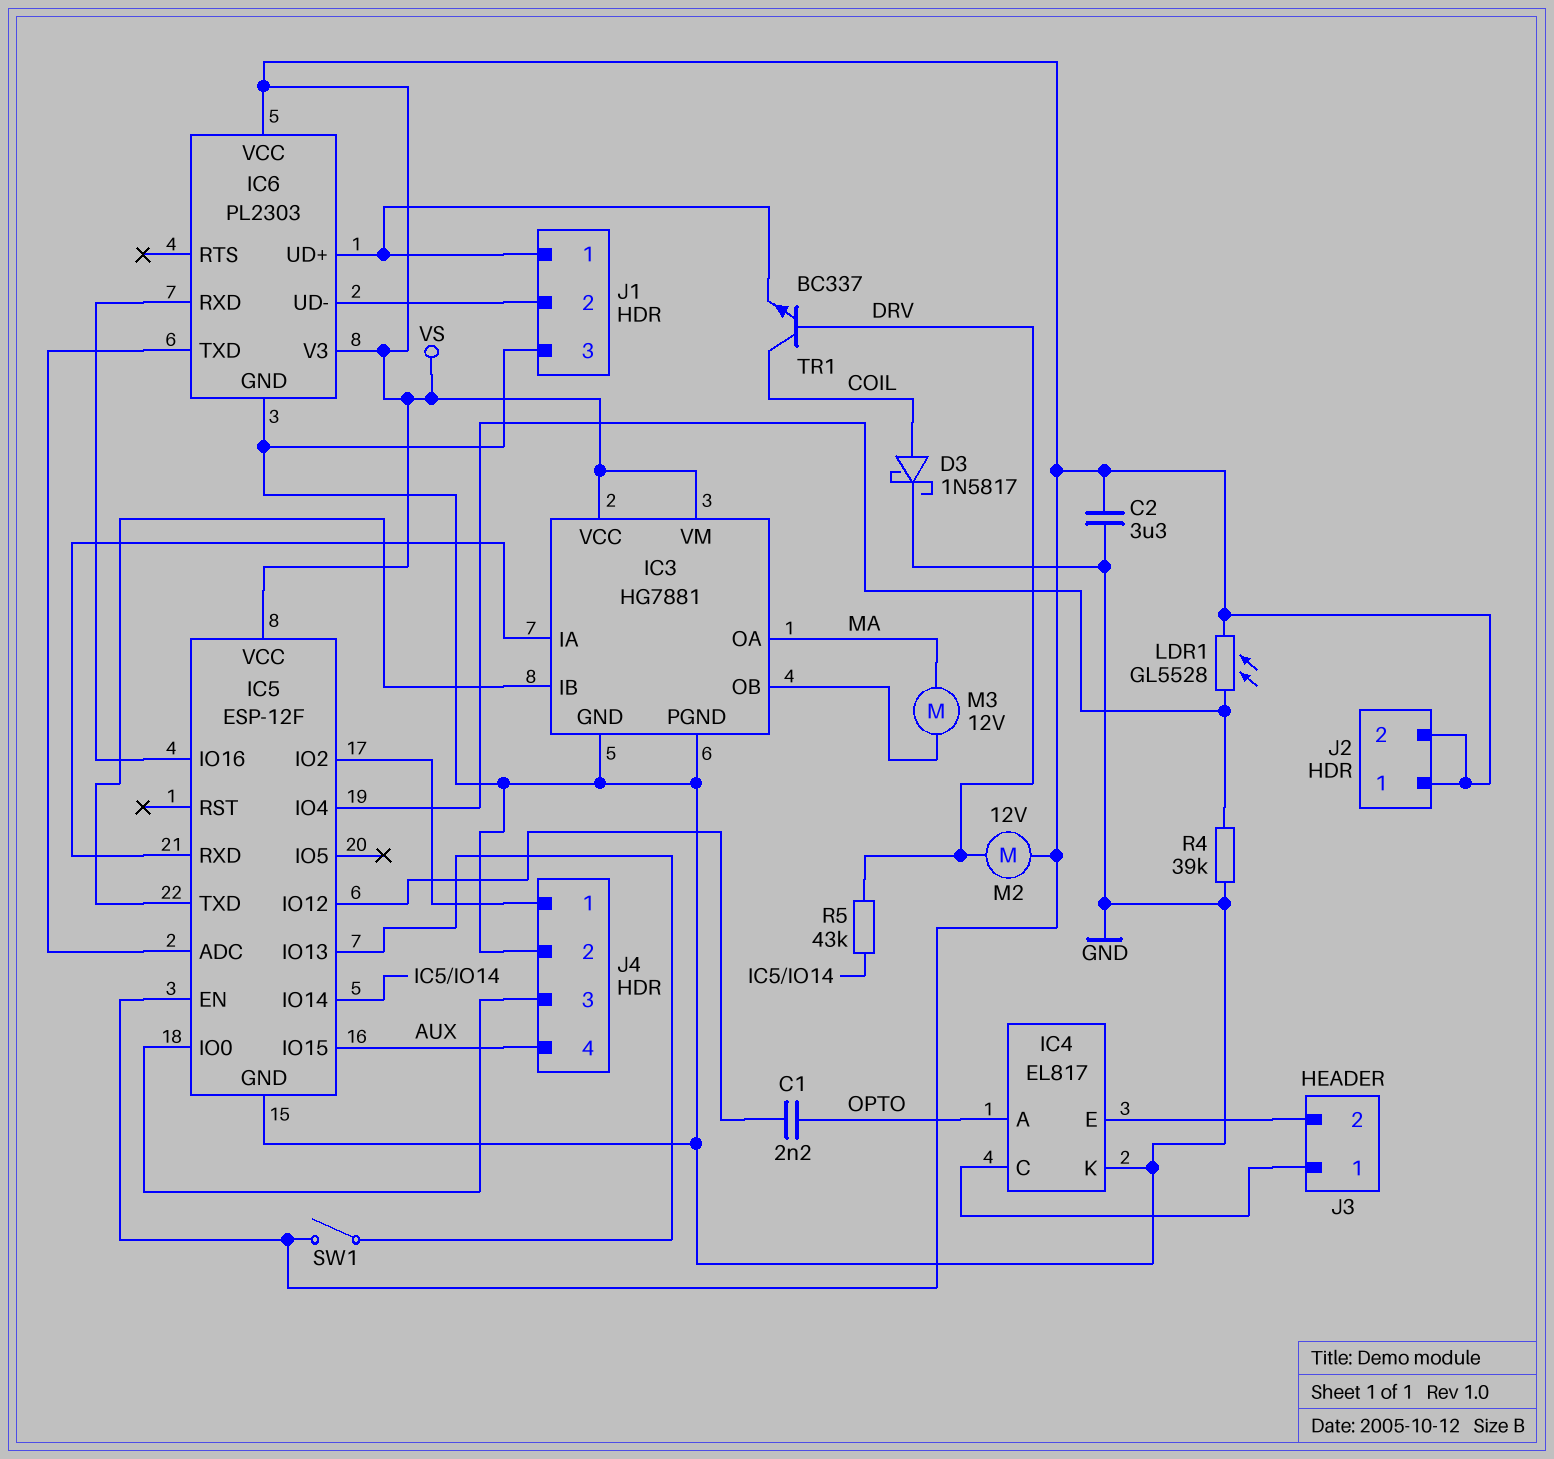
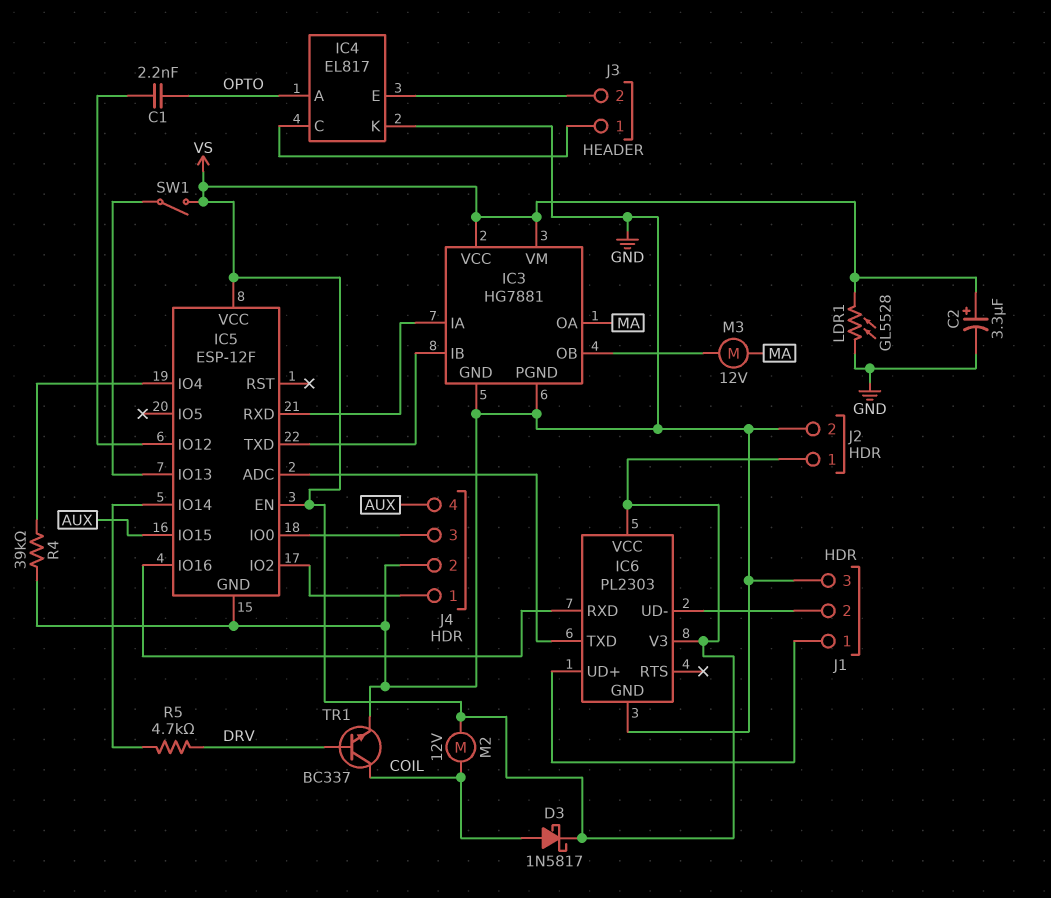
C2: 3.3uF (GND, VS) -> 3.3uF (plus VS, minus GND)
D3: schottky 1N5817 (A COIL, K GND) -> schottky 1N5817 (A COIL, K VS)
J2 pin 2: VS -> GND
LDR1: GL5528 (IC5/IO4, VS) -> GL5528 (GND, VS)
M2: motor 12V (DRV, VS) -> motor 12V (COIL, VS)
R5: 43k (DRV, IC5/IO14) -> 4.7k (DRV, IC5/IO14)
TR1: NPN BC337 (B DRV, C COIL, E IC6/UD+) -> NPN BC337 (B DRV, C COIL, E GND)

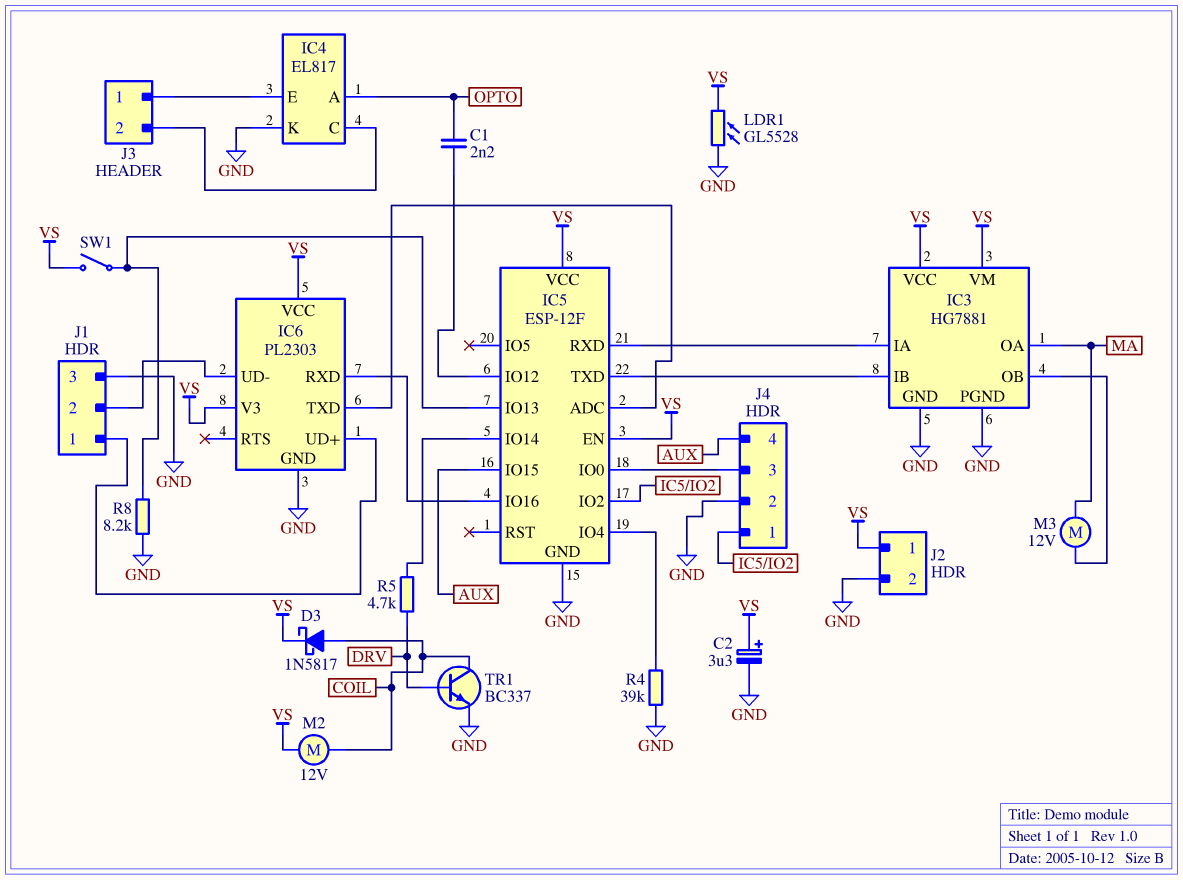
J3 pin 1: IC4/C -> IC4/E
J3 pin 2: IC4/E -> IC4/C
R8: none -> 8.2k (GND, IC5/IO13)

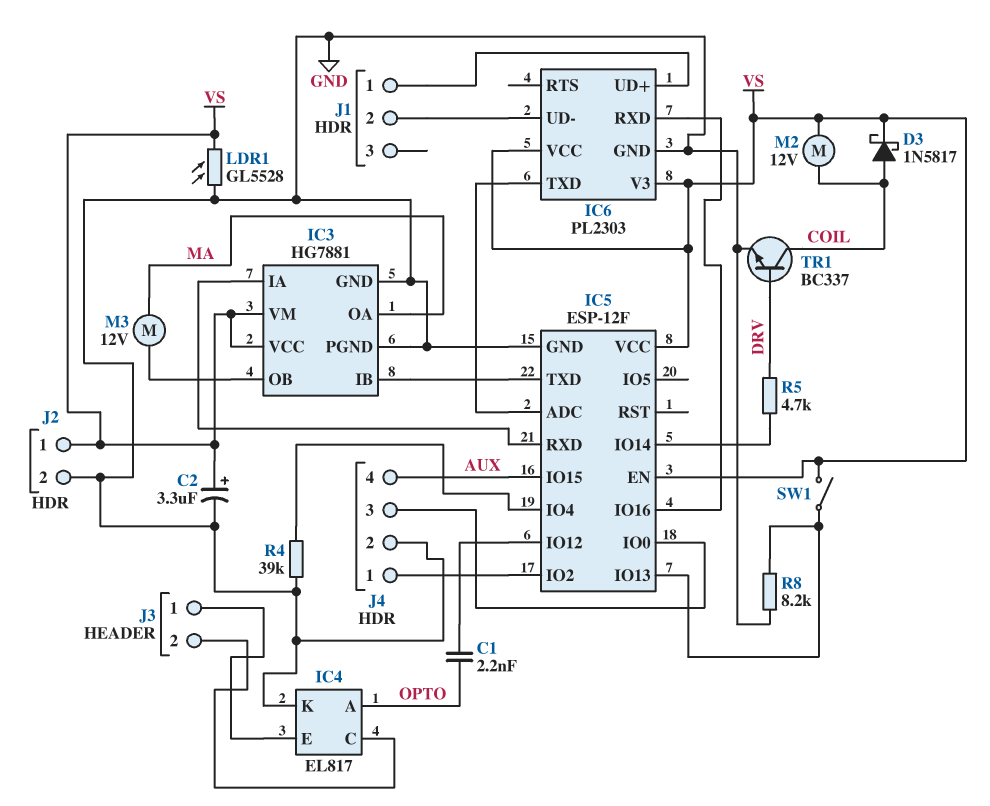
J1 pin 3: GND -> none

